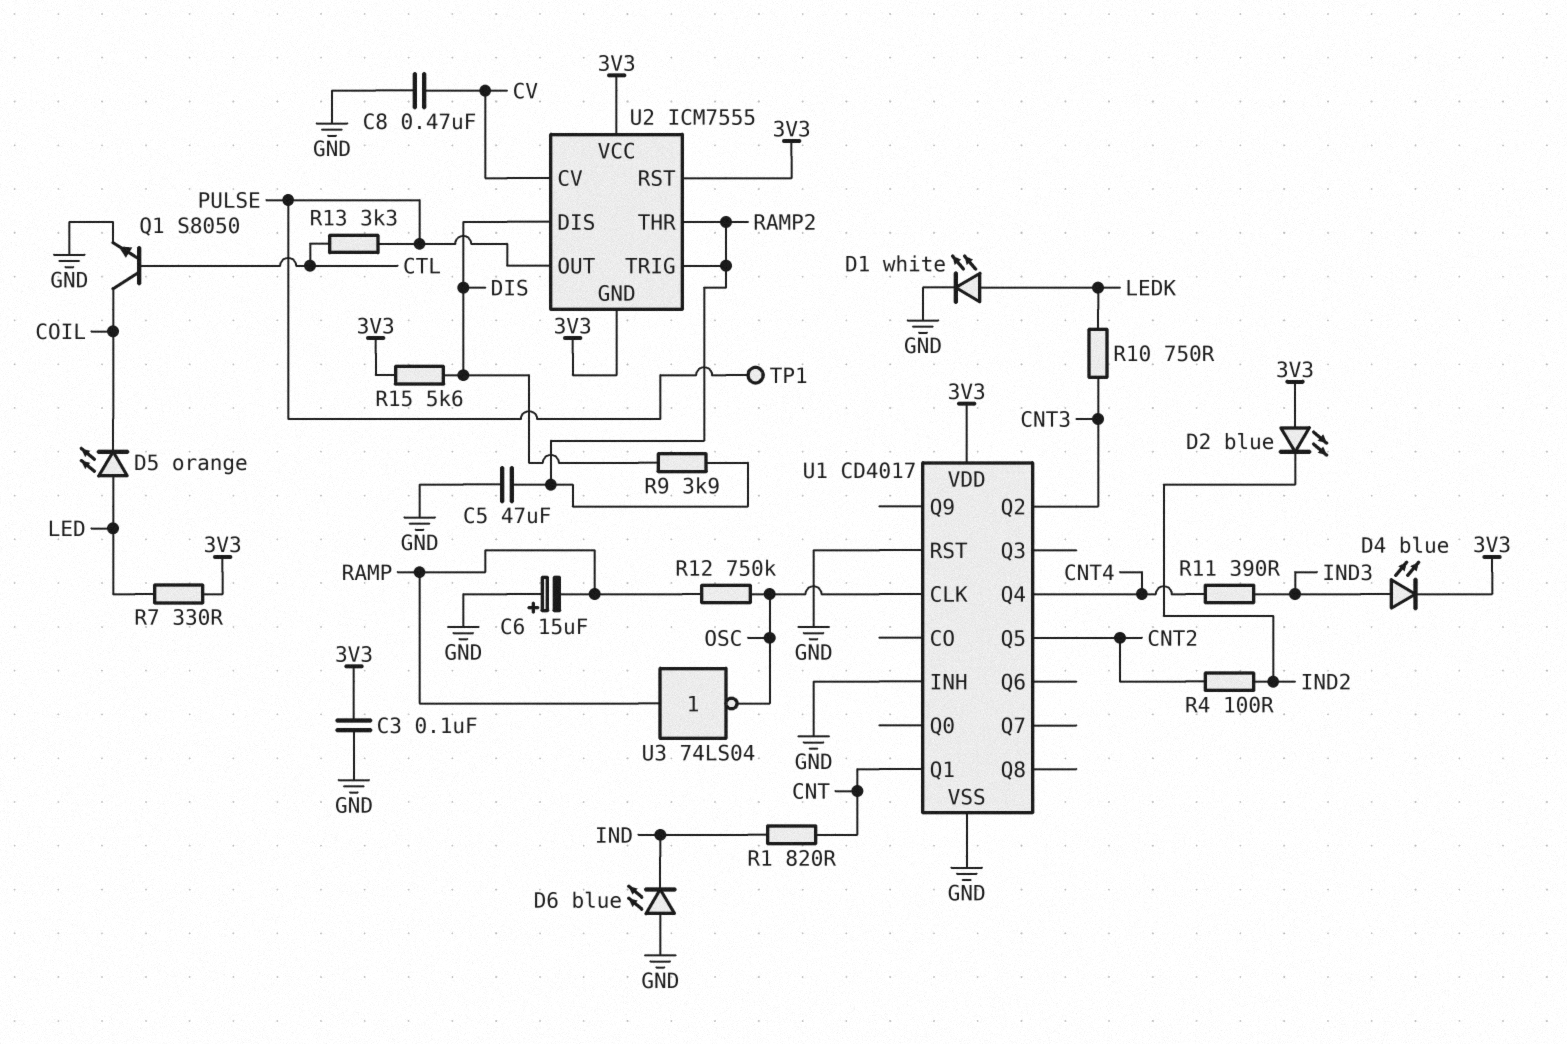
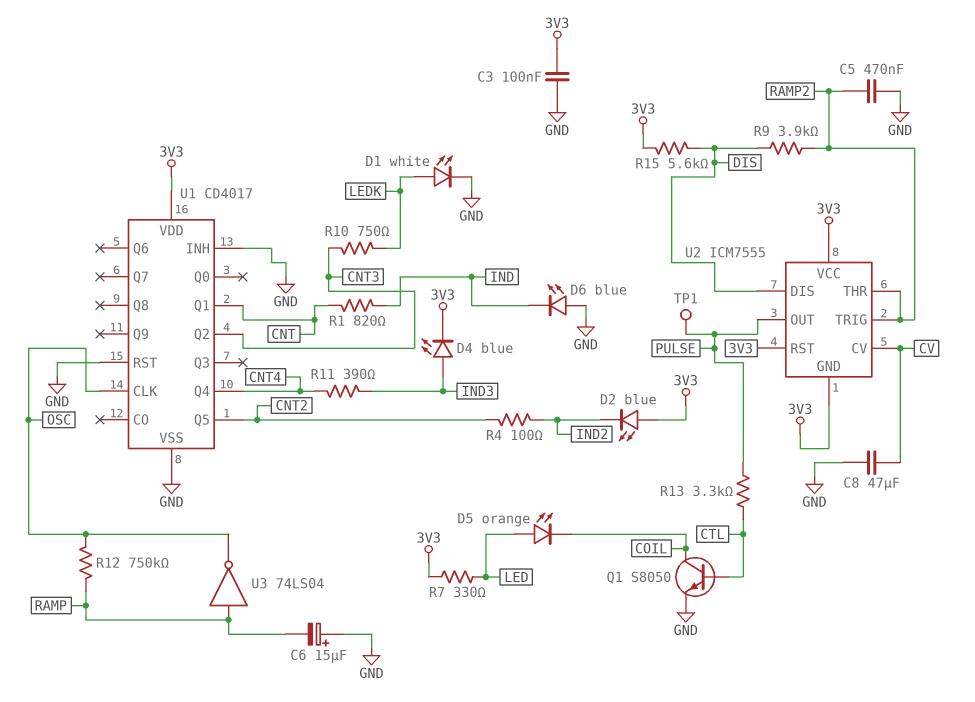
C5: 47uF (GND, RAMP2) -> 470nF (GND, RAMP2)
C8: 470nF (CV, GND) -> 47uF (CV, GND)

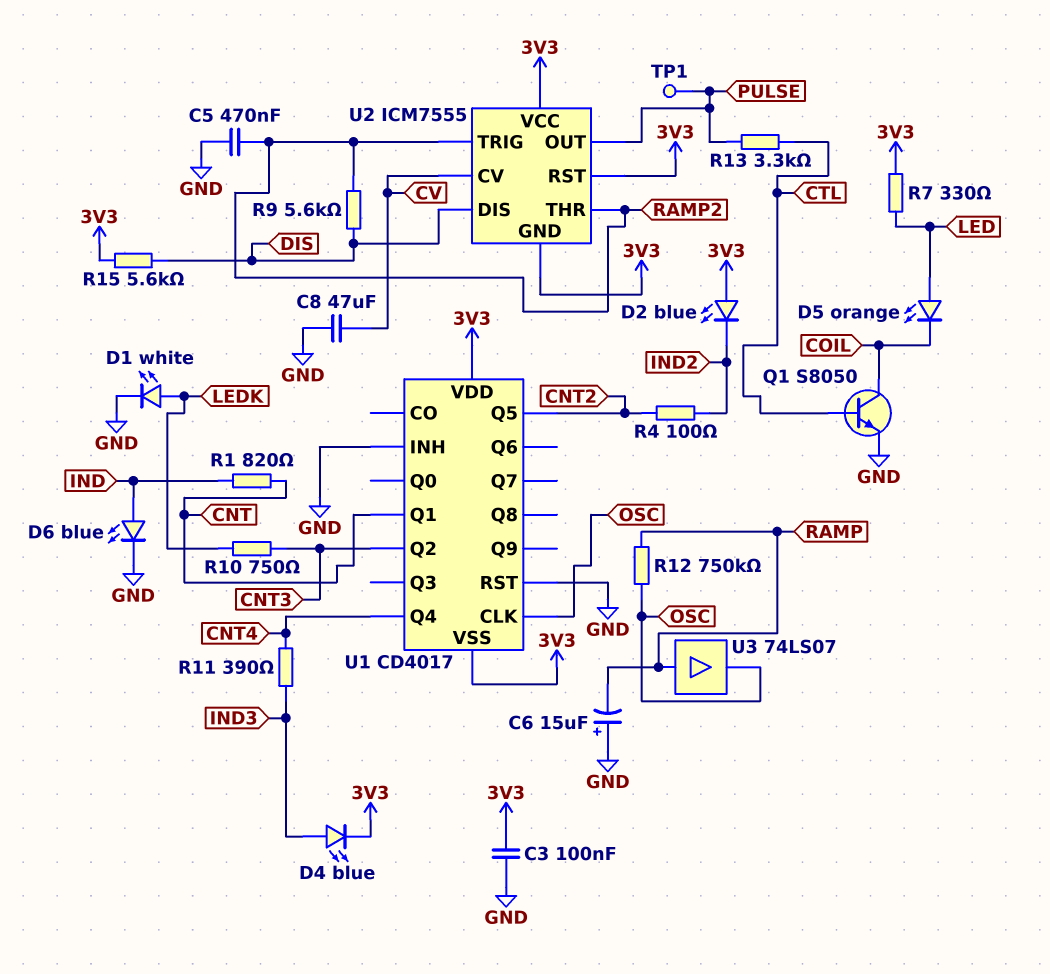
D6: LED blue (A GND, K IND) -> LED blue (A IND, K GND)
R9: 3.9k (DIS, RAMP2) -> 5.6k (DIS, RAMP2)
U1 pin VSS: GND -> 3V3
U3: NOT 74LS04 (in RAMP, out OSC) -> buffer 74LS07 (in RAMP, out OSC)

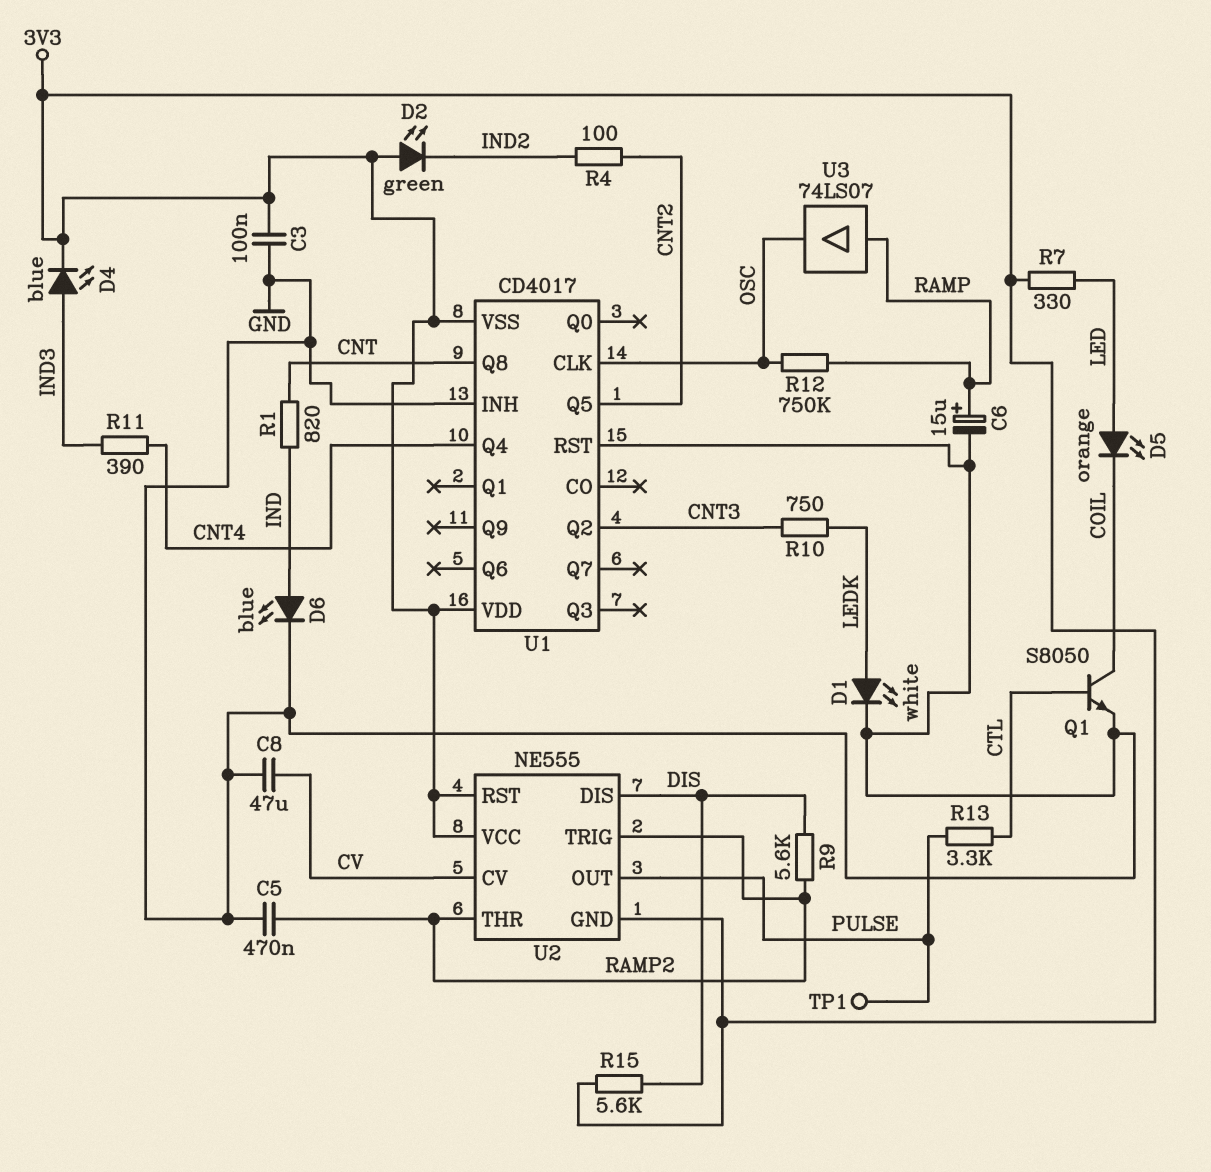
C6: 15uF (plus GND, minus RAMP) -> 15uF (plus RAMP, minus GND)
D2: LED blue (A 3V3, K IND2) -> LED green (A 3V3, K IND2)
U1 pin Q1: CNT -> none
U1 pin Q8: none -> CNT
U2: ICM7555 -> NE555

